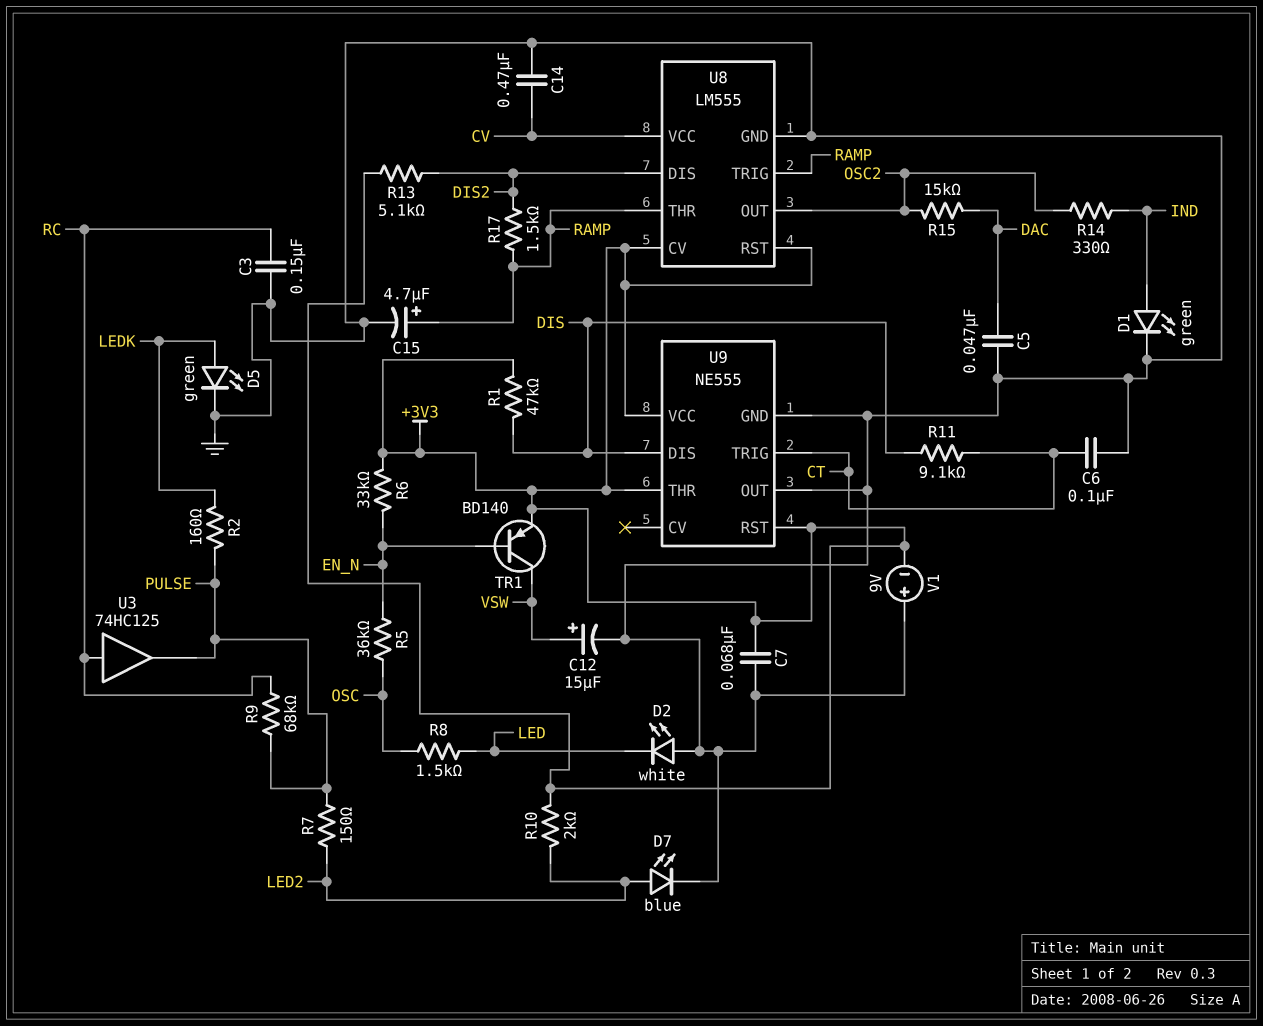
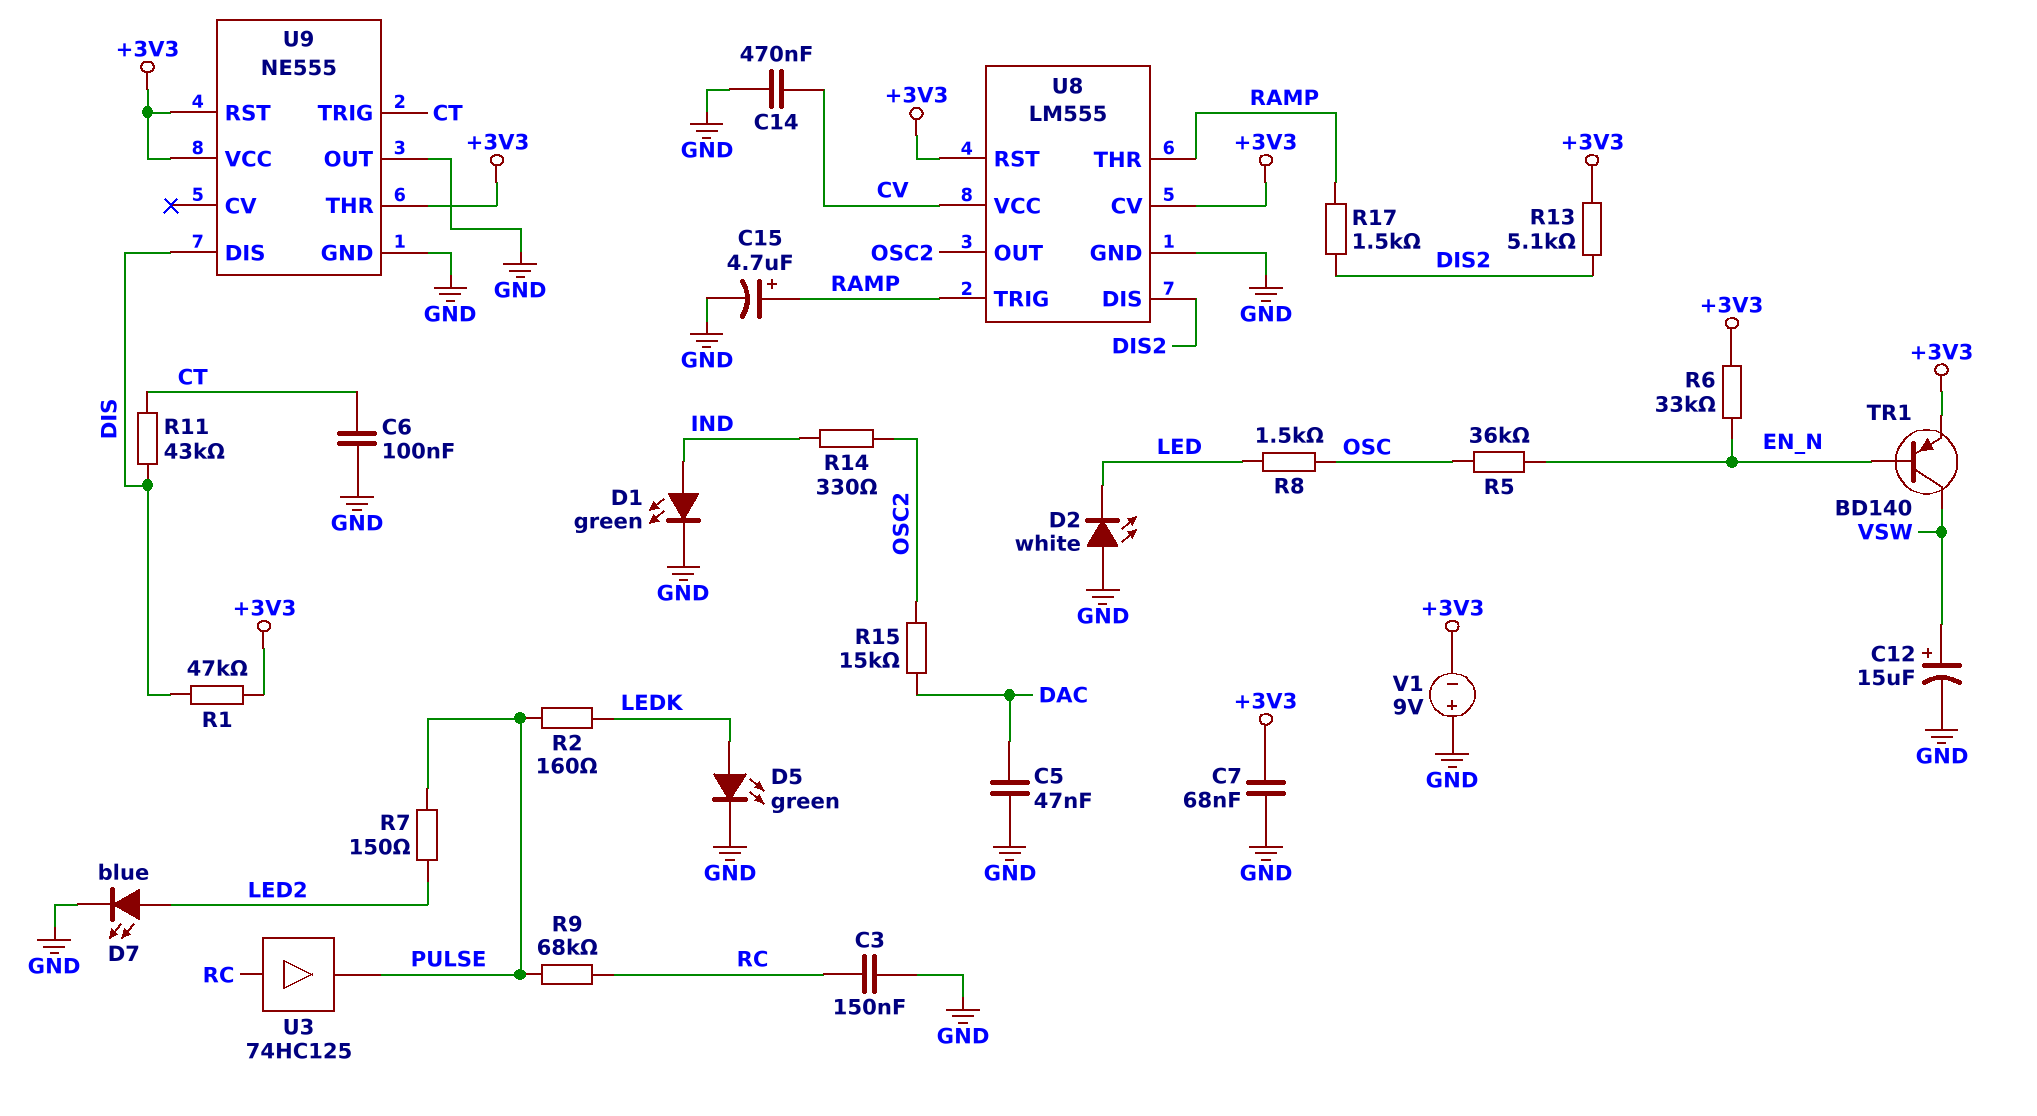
R10: 2k (+3V3, LED2) -> none
R11: 9.1k (CT, DIS) -> 43k (CT, DIS)

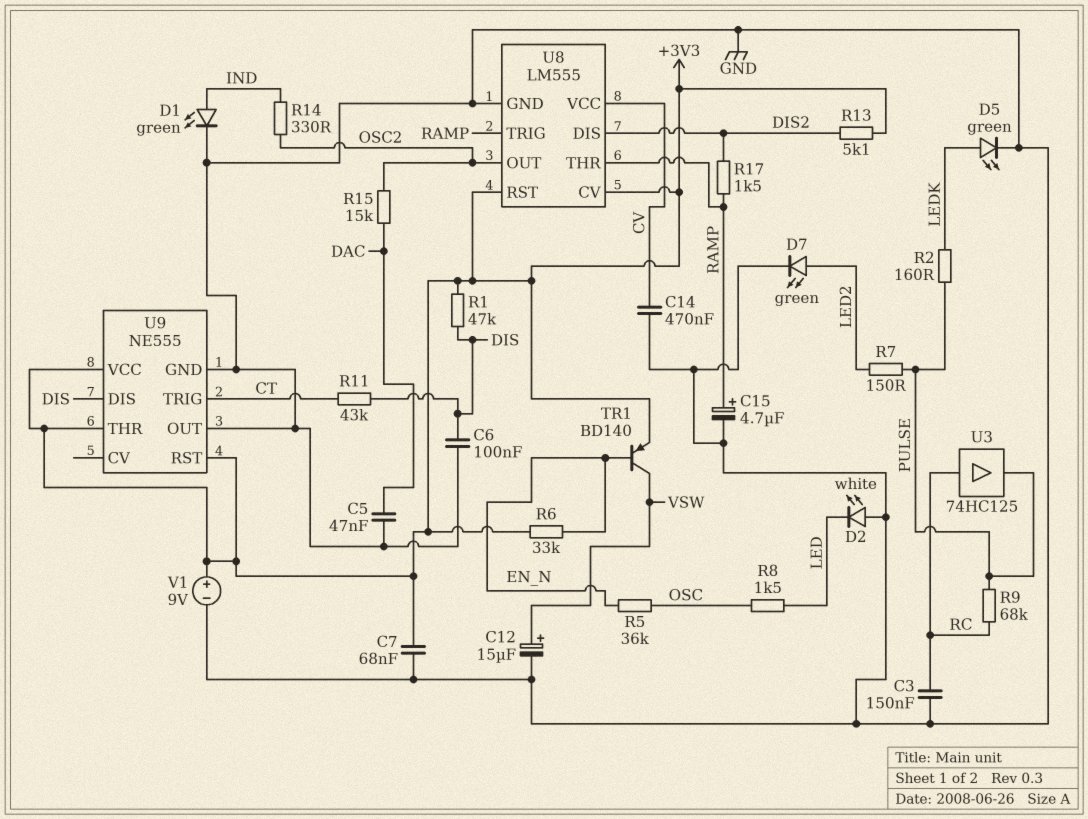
C6: 100nF (CT, GND) -> 100nF (DIS, GND)
D7: LED blue (A LED2, K GND) -> LED green (A LED2, K GND)
V1: 9V (plus GND, minus +3V3) -> 9V (plus +3V3, minus GND)

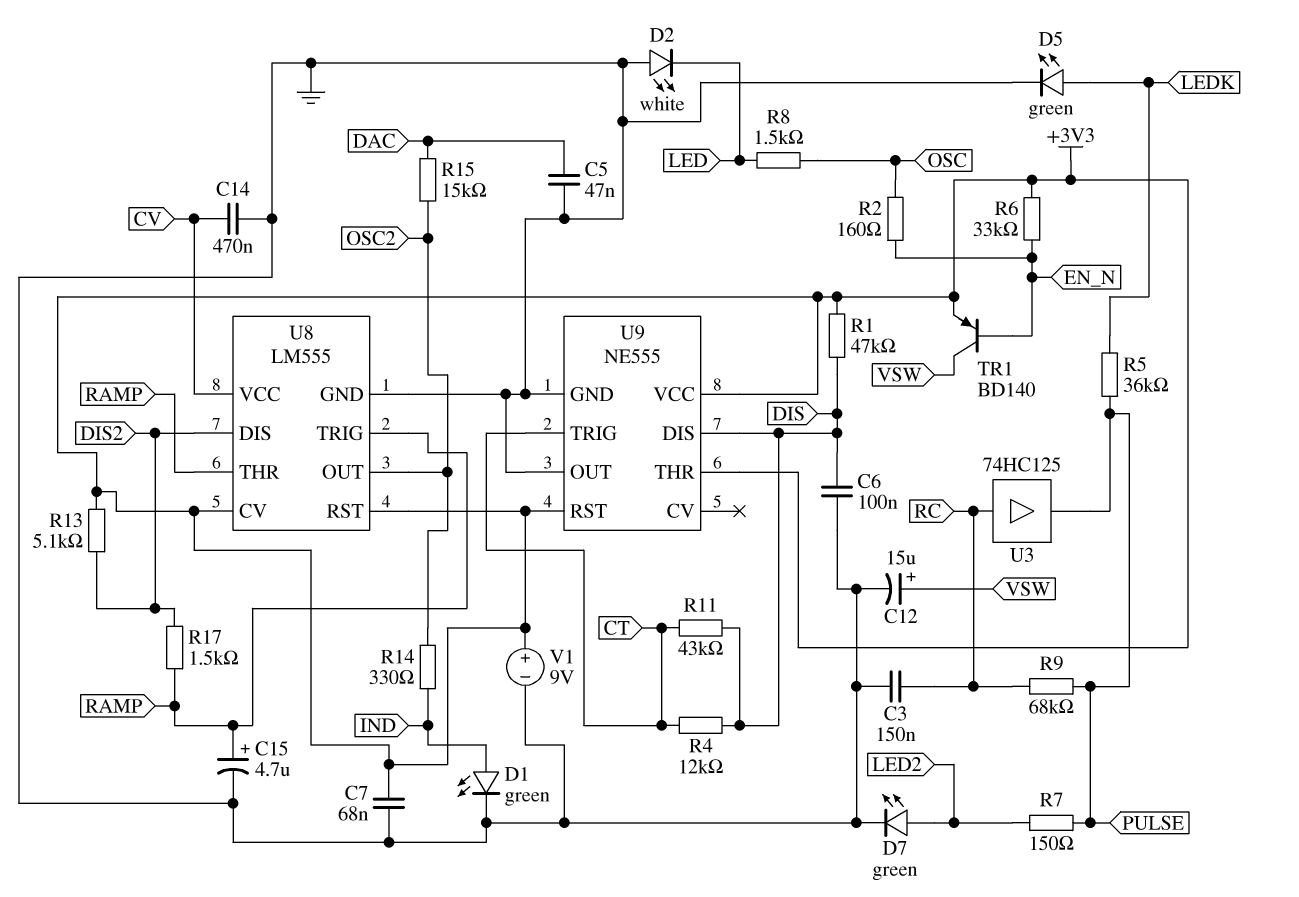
R2: 160 (LEDK, PULSE) -> 160 (EN_N, OSC)
R4: none -> 12k (CT, DIS)
R5: 36k (EN_N, OSC) -> 36k (LEDK, PULSE)

